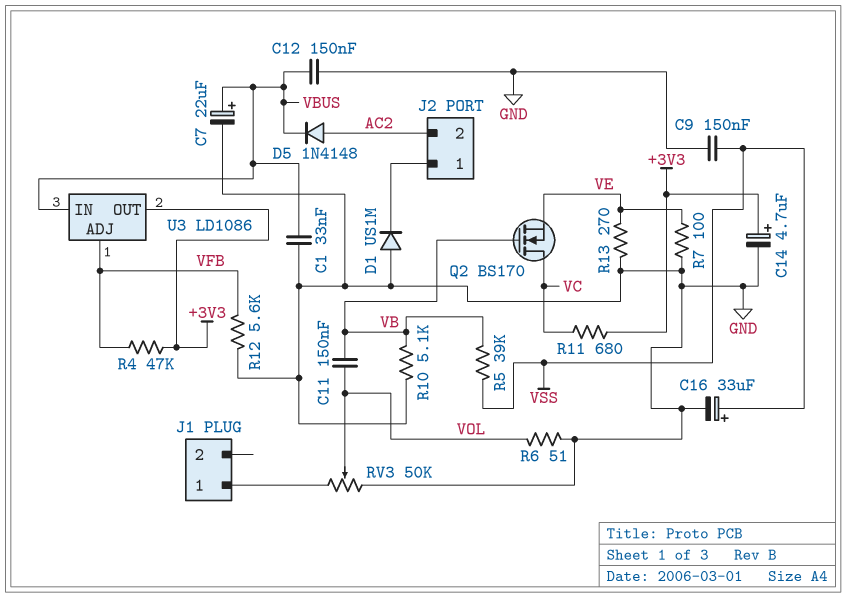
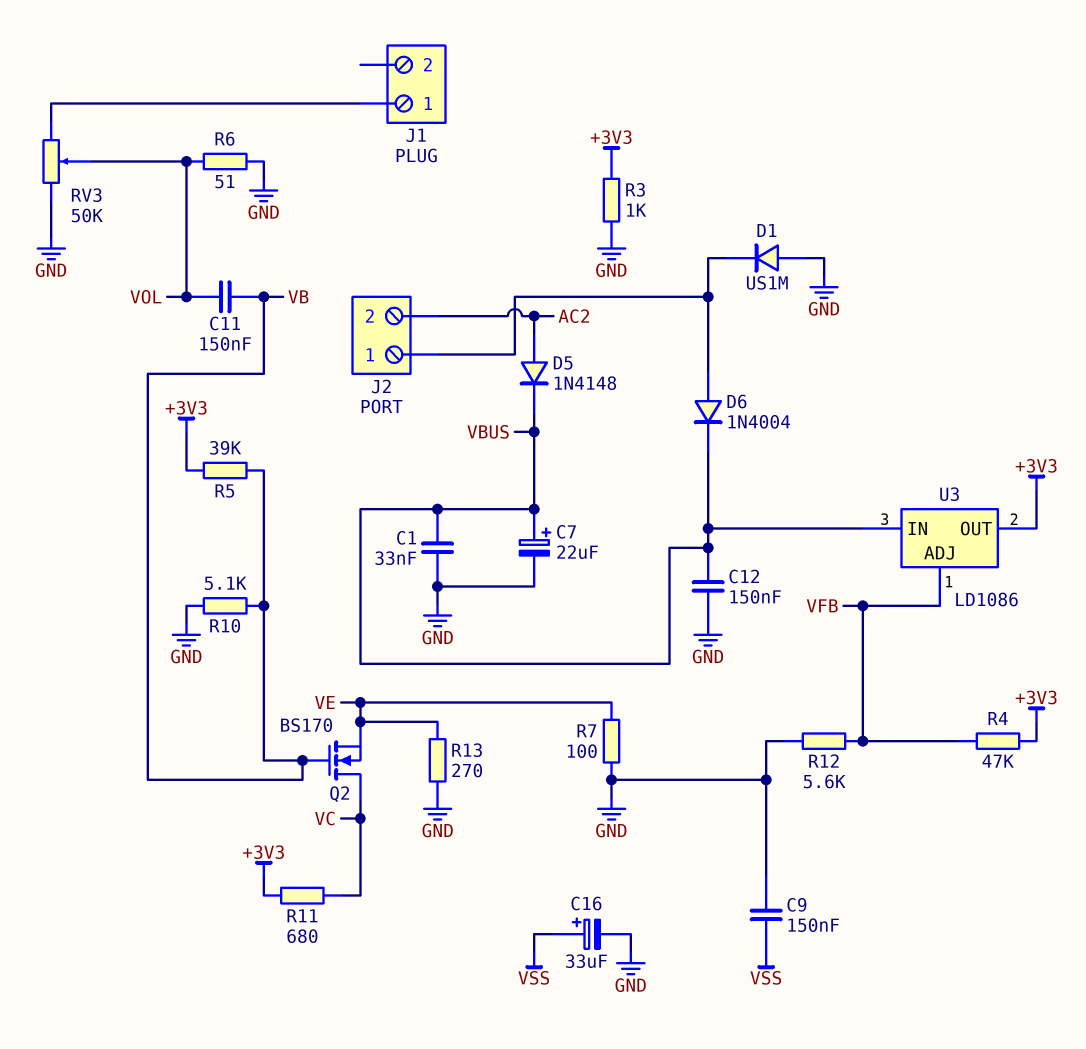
C14: 4.7uF (plus +3V3, minus GND) -> none
D6: none -> diode 1N4004 (A J2/1, K VBUS)
R3: none -> 1k (+3V3, GND)
R5: 39k (VB, VSS) -> 39k (+3V3, VB)

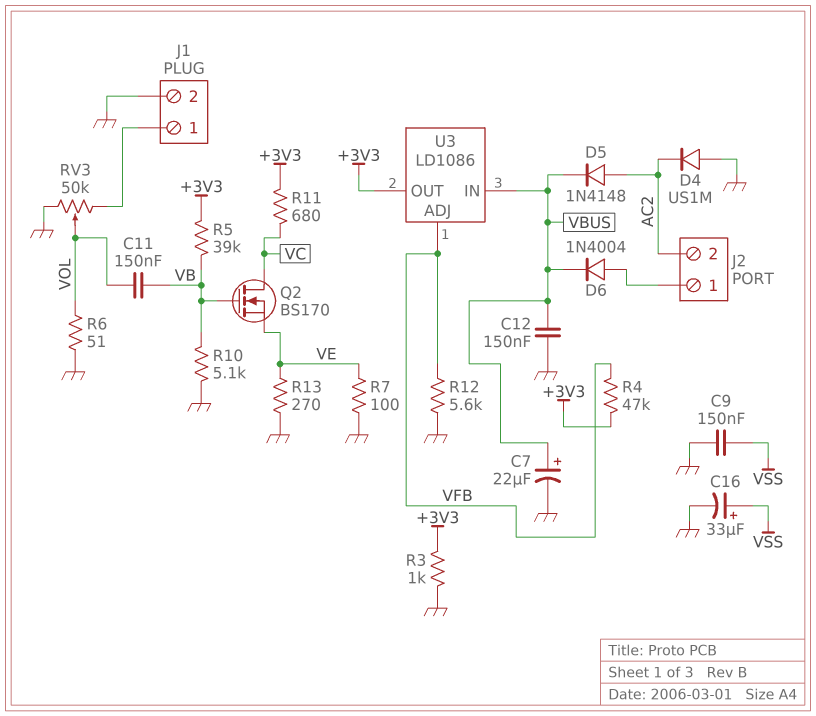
C1: 33nF (GND, VBUS) -> none
D1: diode US1M (A GND, K J2/1) -> none
D4: none -> diode US1M (A GND, K AC2)
J1 pin 2: none -> GND

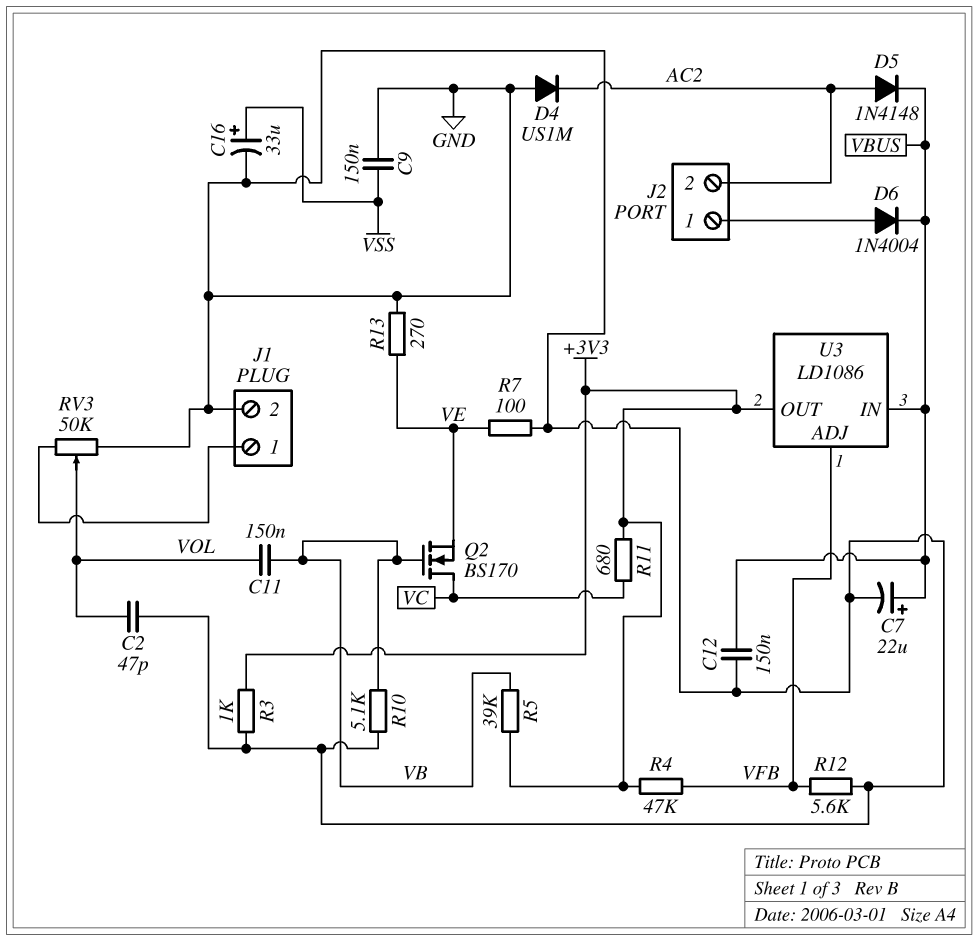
C2: none -> 47pF (GND, VOL)
R6: 51 (GND, VOL) -> none

